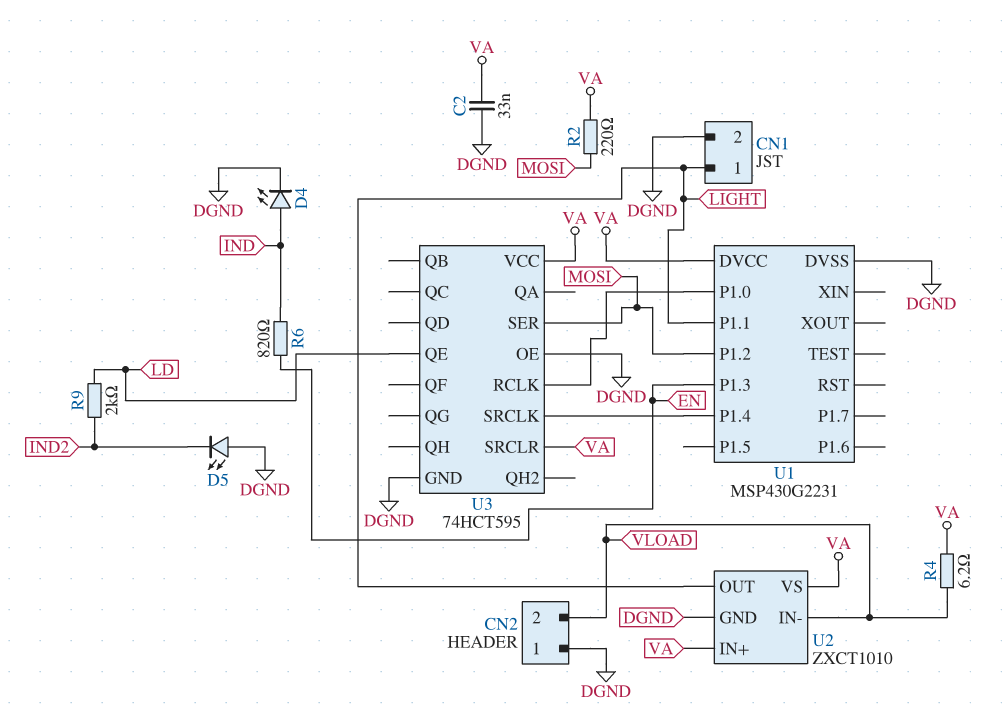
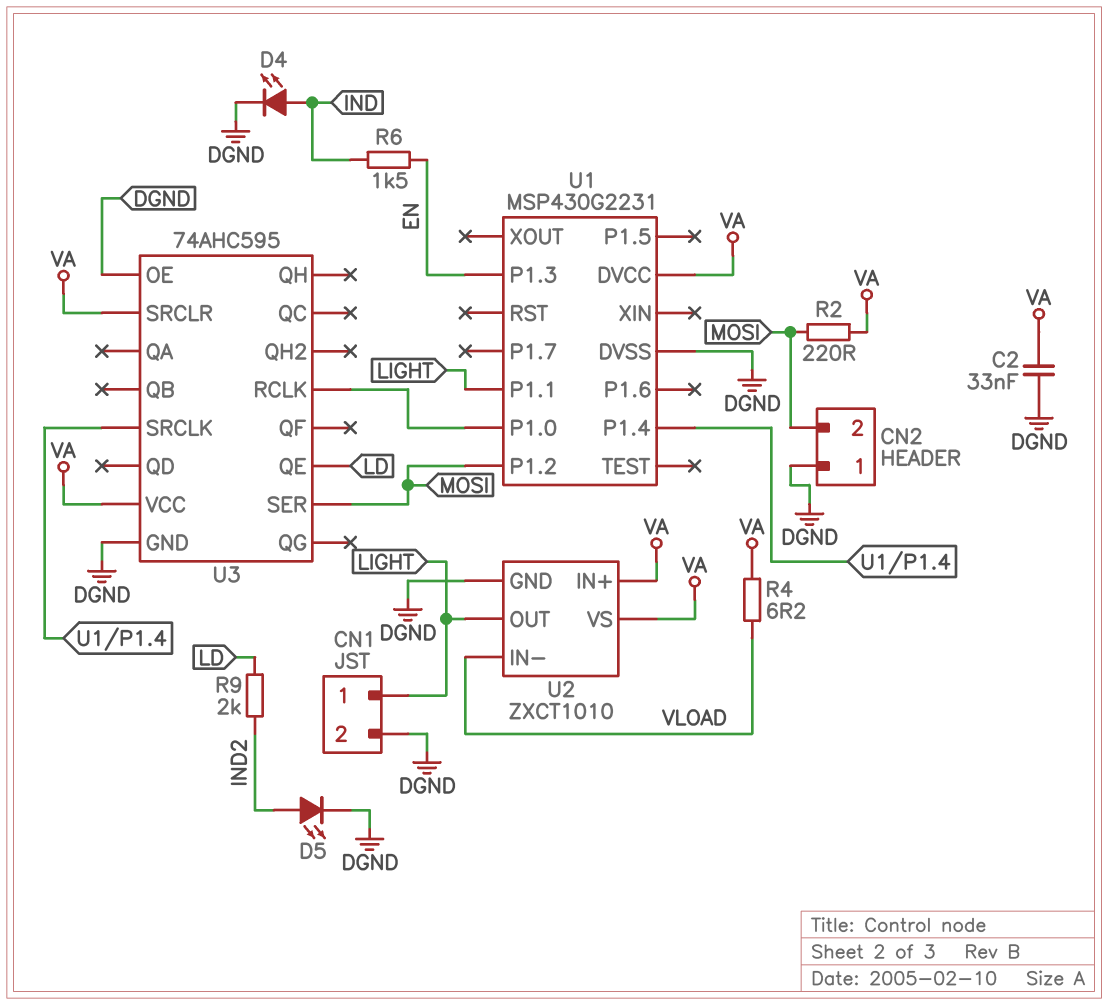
CN2 pin 2: VLOAD -> MOSI
D5: LED (A DGND, K IND2) -> LED (A IND2, K DGND)
R6: 820 (EN, IND) -> 1.5k (EN, IND)
U3: 74HCT595 -> 74AHC595

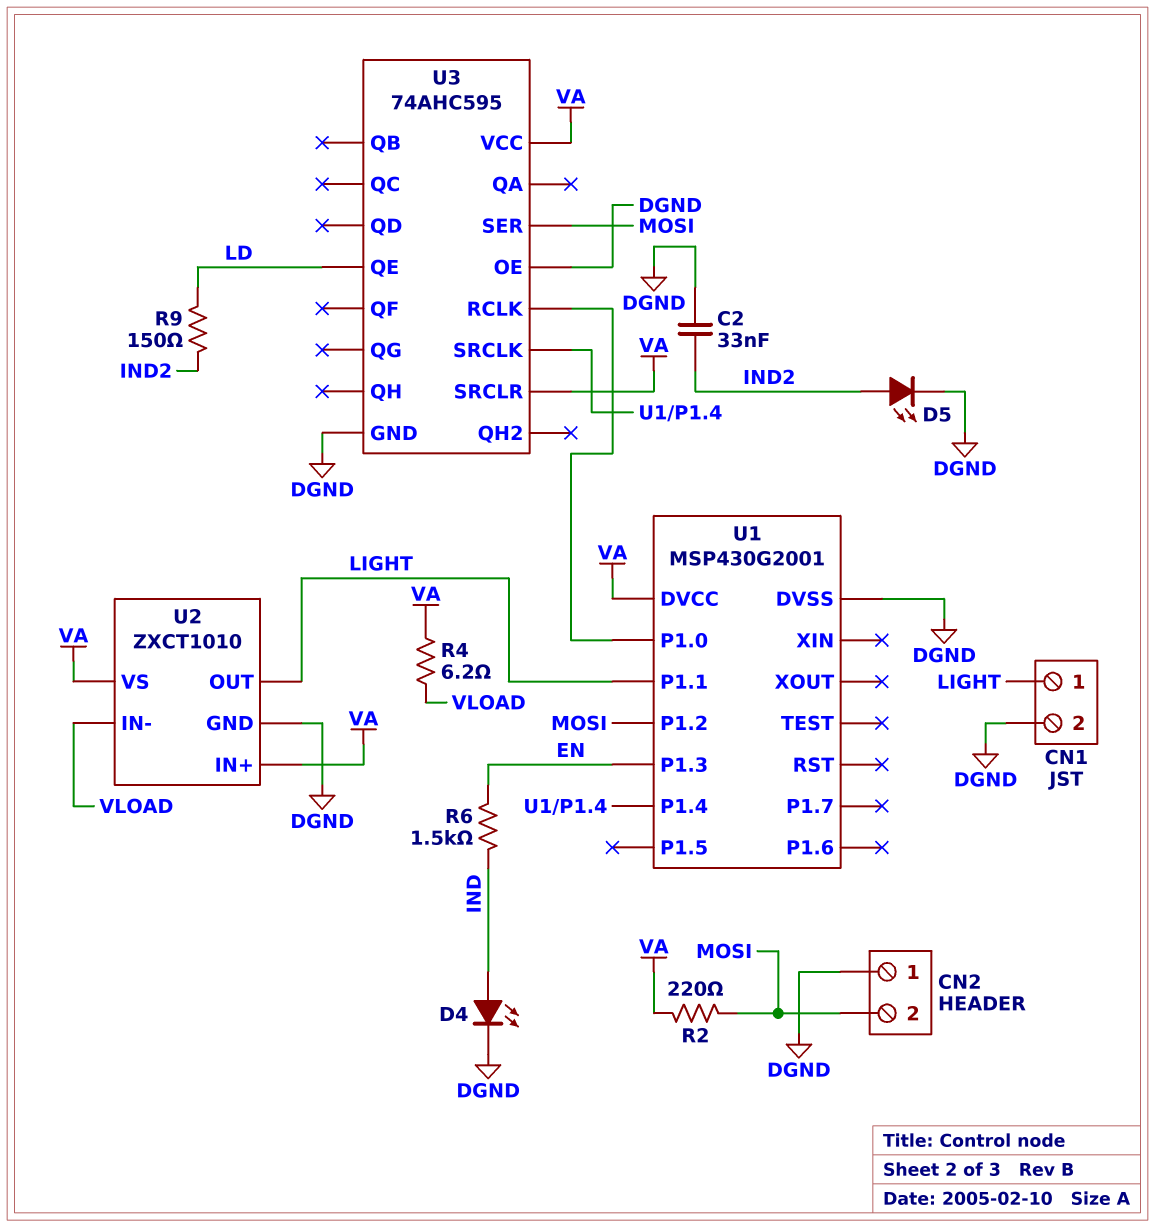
C2: 33nF (DGND, VA) -> 33nF (DGND, IND2)
R9: 2k (IND2, LD) -> 150 (IND2, LD)
U1: MSP430G2231 -> MSP430G2001

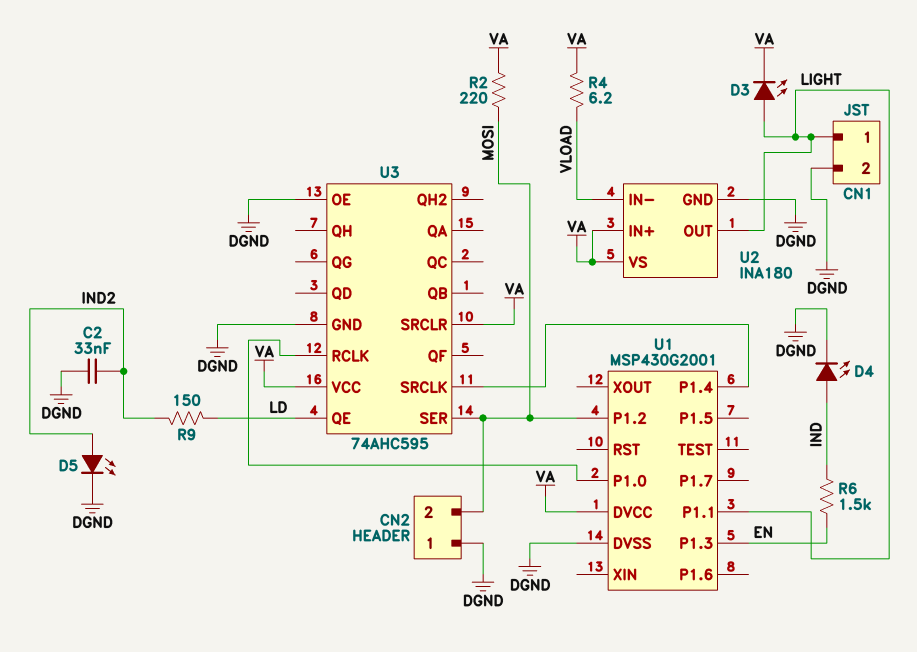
D3: none -> LED (A LIGHT, K VA)
U2: ZXCT1010 -> INA180

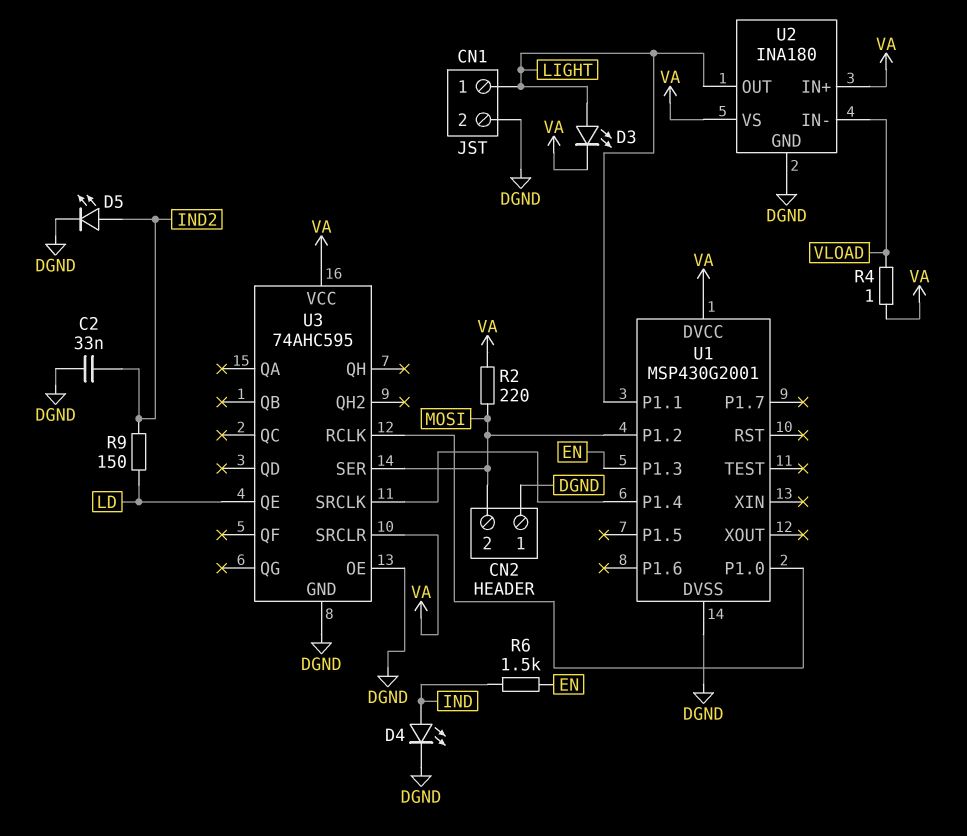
R4: 6.2 (VA, VLOAD) -> 1 (VA, VLOAD)

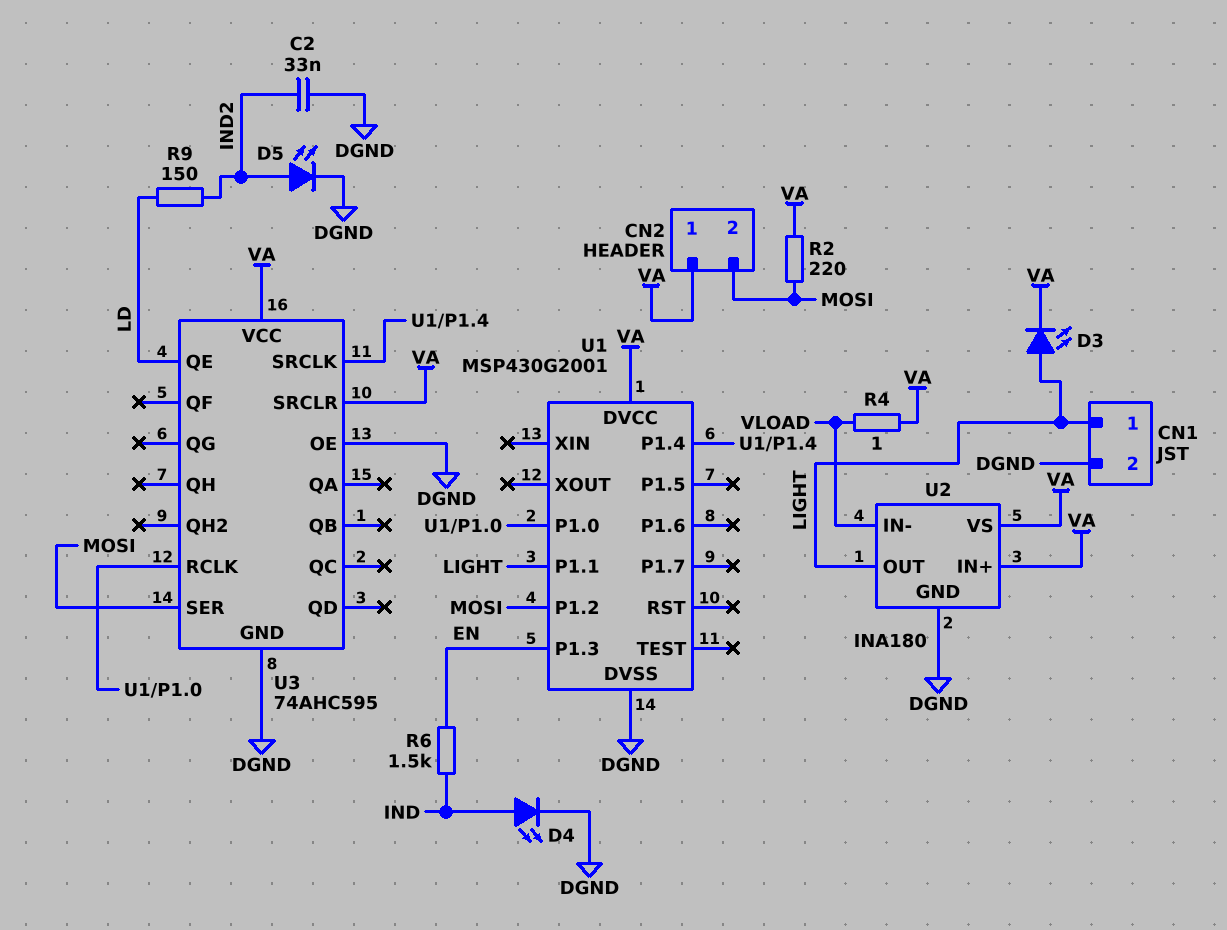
CN2 pin 1: DGND -> VA

